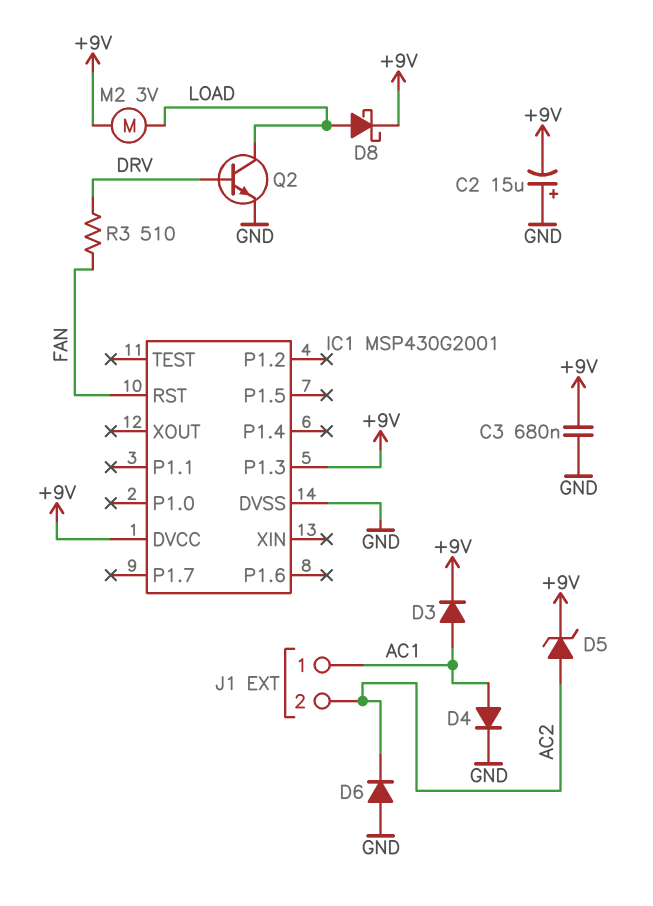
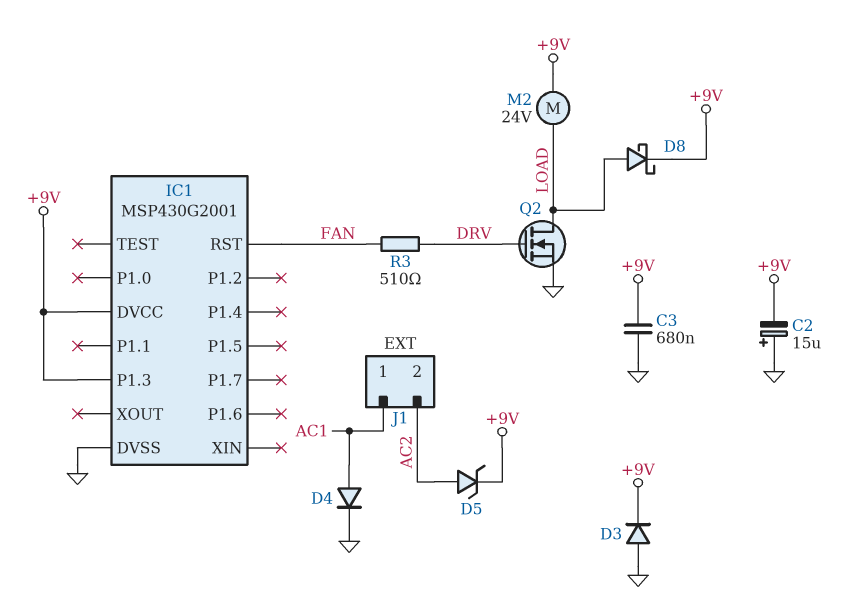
D3: diode (A AC1, K +9V) -> diode (A GND, K +9V)
D6: diode (A GND, K AC2) -> none
M2: motor 3V (+9V, LOAD) -> motor 24V (+9V, LOAD)
Q2: NPN (B DRV, C LOAD, E GND) -> NMOS (G DRV, D LOAD, S GND)

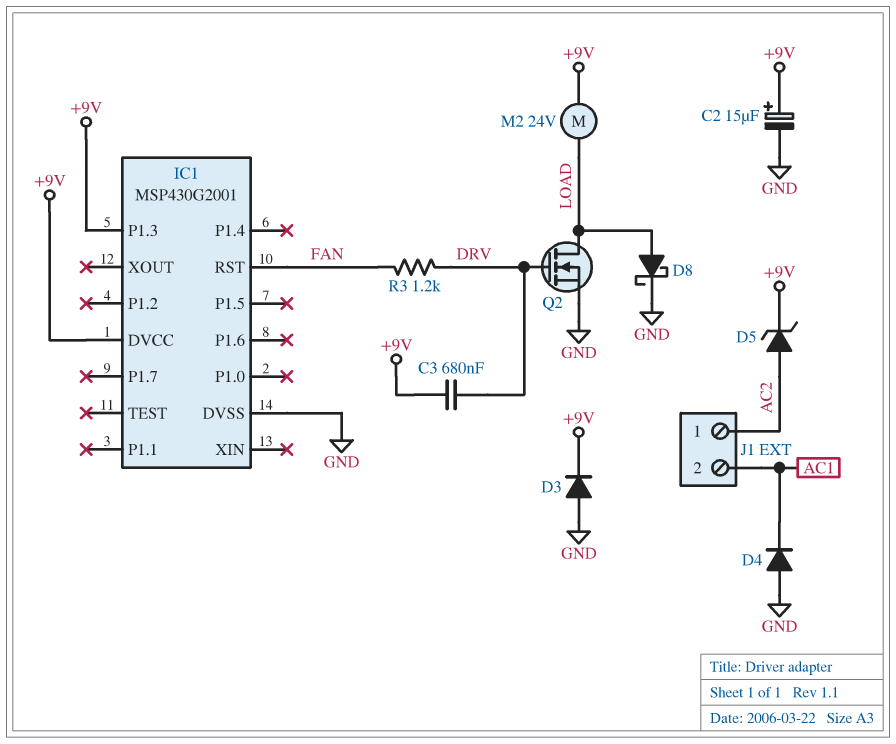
C2: 15uF (plus GND, minus +9V) -> 15uF (plus +9V, minus GND)
C3: 680nF (+9V, GND) -> 680nF (+9V, DRV)
D4: diode (A AC1, K GND) -> diode (A GND, K AC1)
D8: schottky (A LOAD, K +9V) -> schottky (A LOAD, K GND)
J1 pin 1: AC1 -> AC2
J1 pin 2: AC2 -> AC1
R3: 510 (DRV, FAN) -> 1.2k (DRV, FAN)

